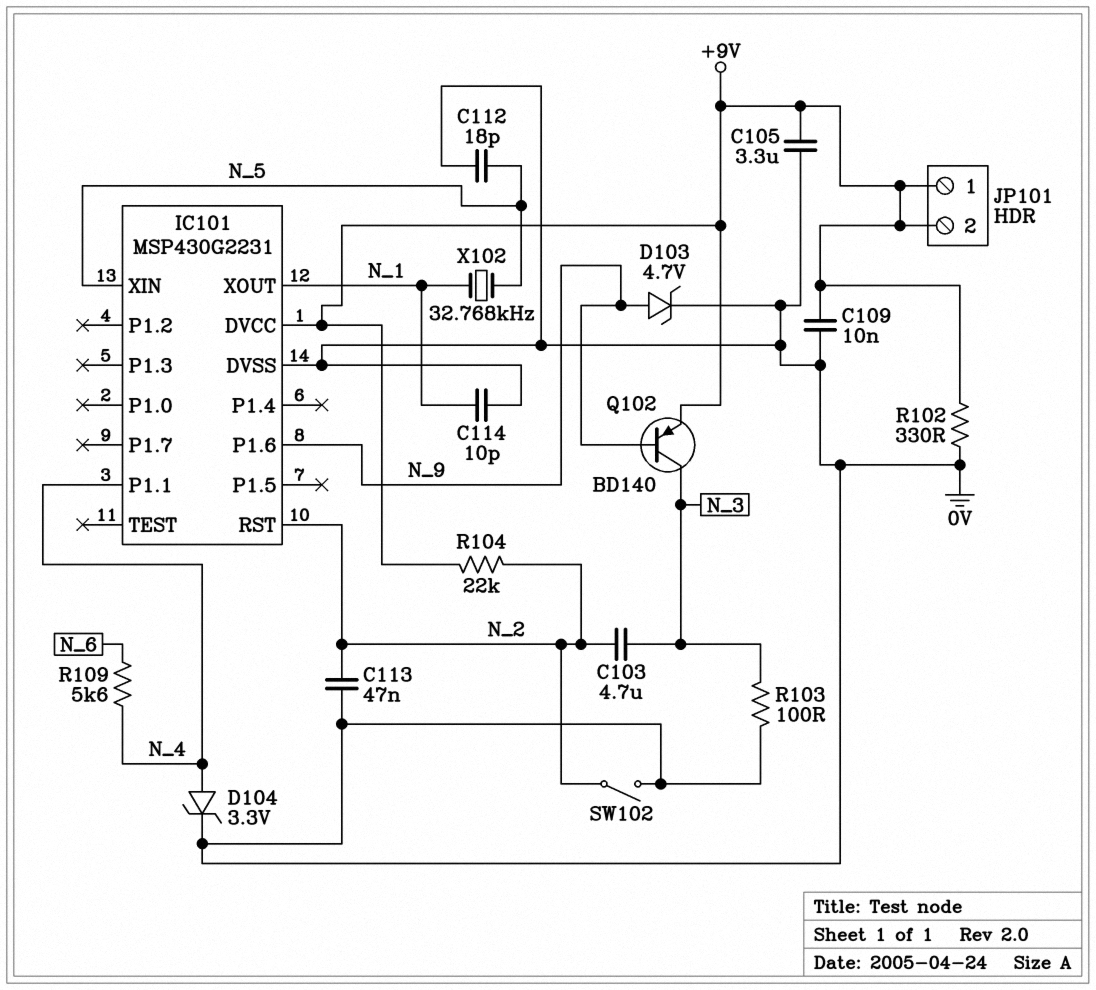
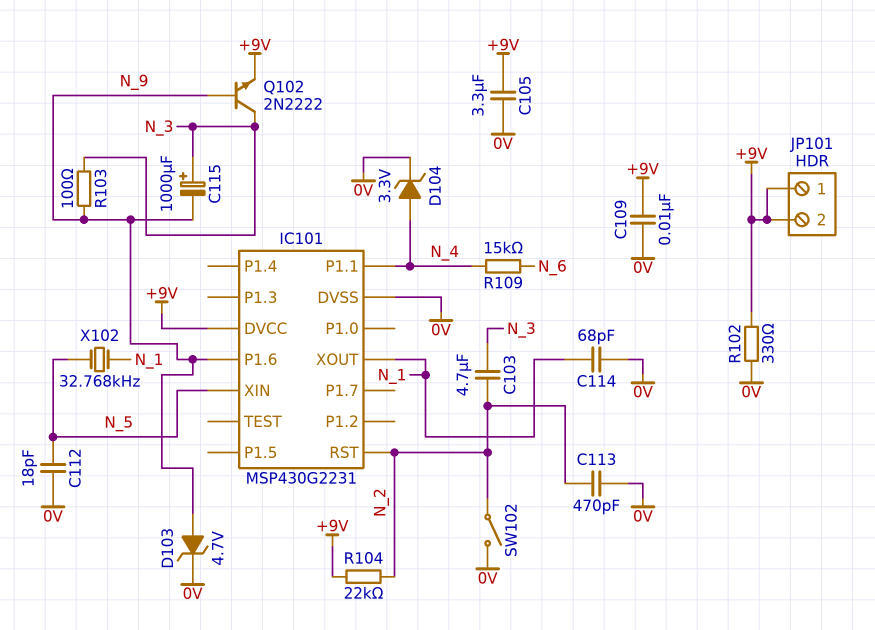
C113: 47nF (0V, N_2) -> 470pF (0V, N_2)
C114: 10pF (0V, N_1) -> 68pF (0V, N_1)
C115: none -> 1000uF (plus N_3, minus N_9)
Q102: PNP BD140 (B N_9, C N_3, E +9V) -> NPN 2N2222 (B N_9, C N_3, E +9V)
R103: 100 (0V, N_3) -> 100 (N_3, N_9)
R109: 5.6k (N_4, N_6) -> 15k (N_4, N_6)

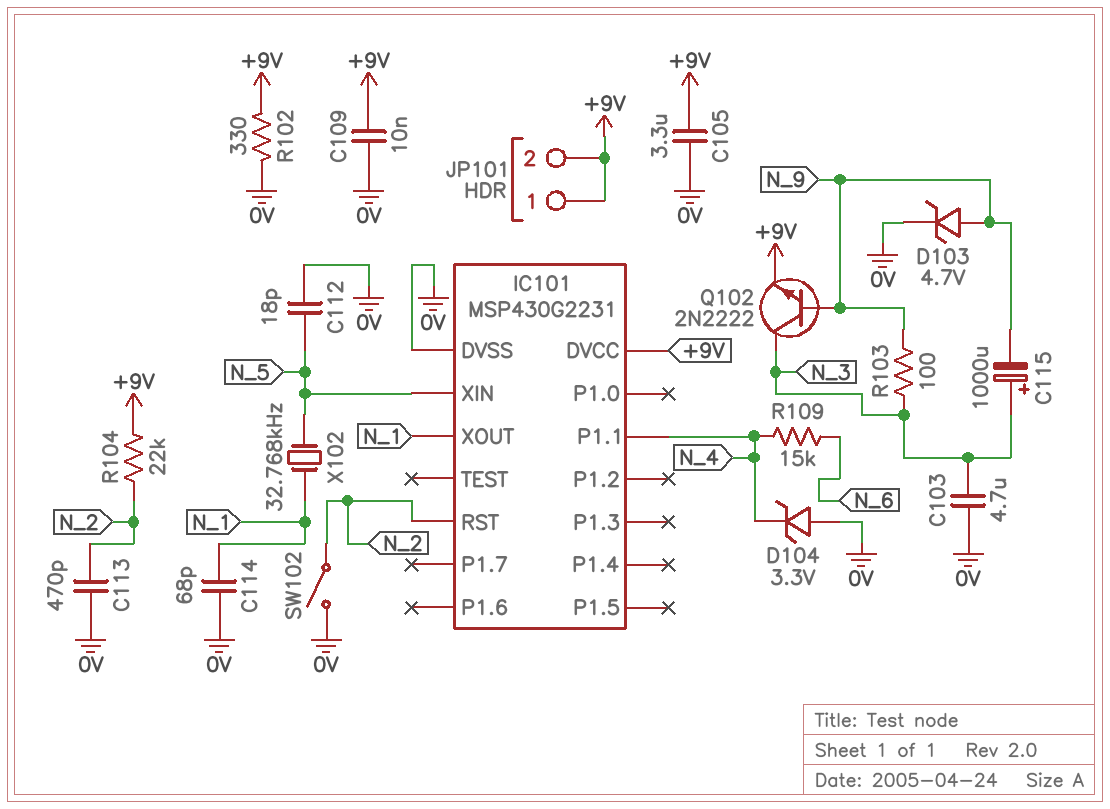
C103: 4.7uF (N_2, N_3) -> 4.7uF (0V, N_3)
D104: zener 3.3V (A N_4, K 0V) -> zener 3.3V (A 0V, K N_4)
IC101 pin P1.6: N_9 -> none

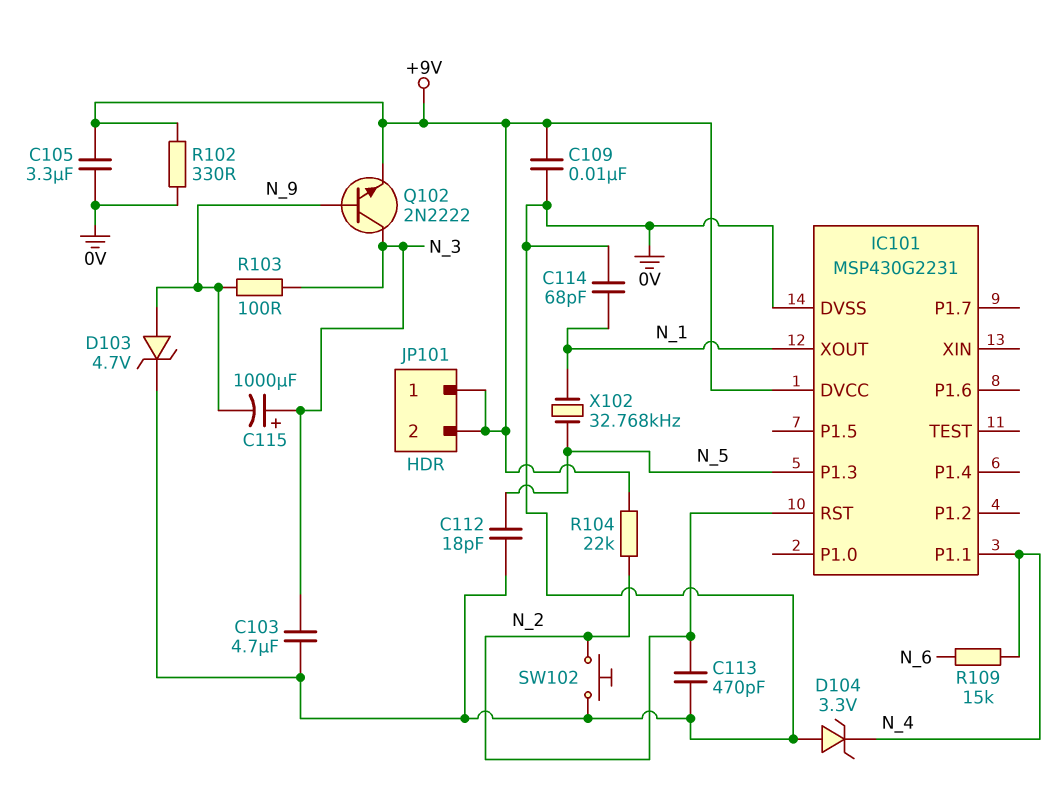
IC101 pin P1.3: none -> N_5
IC101 pin XIN: N_5 -> none
SW102: switch (0V, N_2) -> button (0V, N_2)

